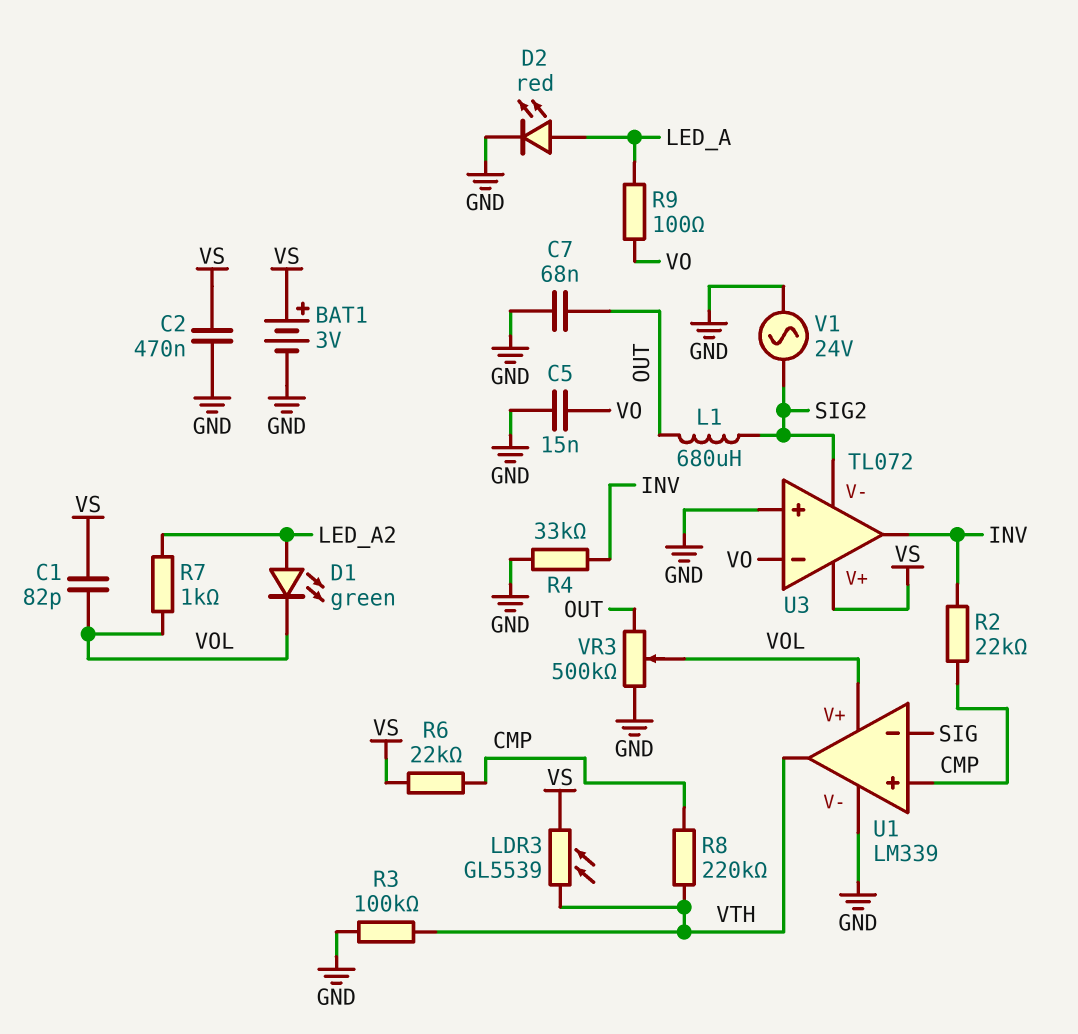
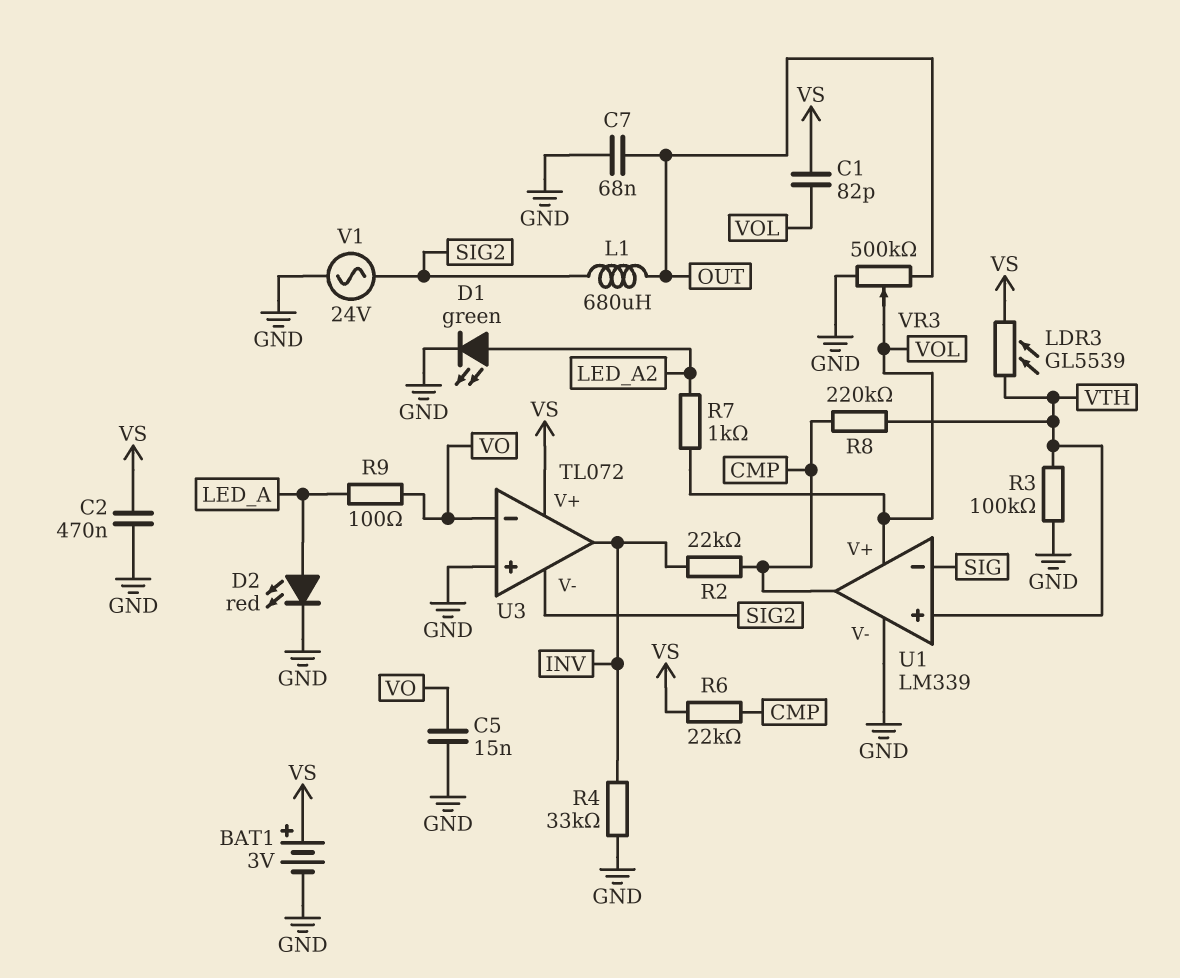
D1: LED green (A LED_A2, K VOL) -> LED green (A LED_A2, K GND)
U1 pin in+: CMP -> VTH
U1 pin out: VTH -> CMP

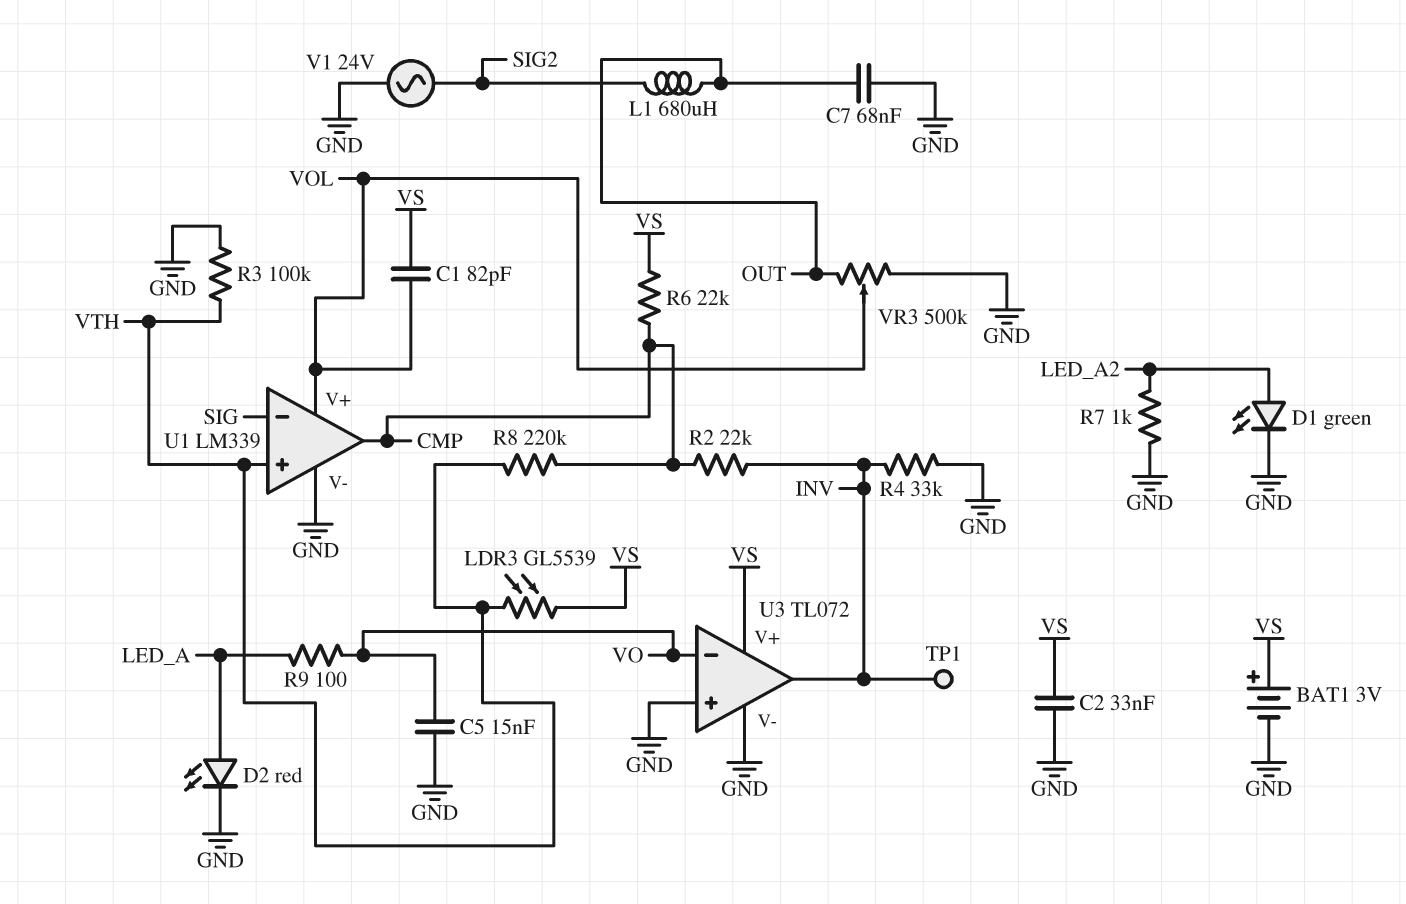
C2: 470nF (GND, VS) -> 33nF (GND, VS)
R7: 1k (LED_A2, VOL) -> 1k (GND, LED_A2)
TP1: none -> test point (INV)
U3 pin V-: SIG2 -> GND

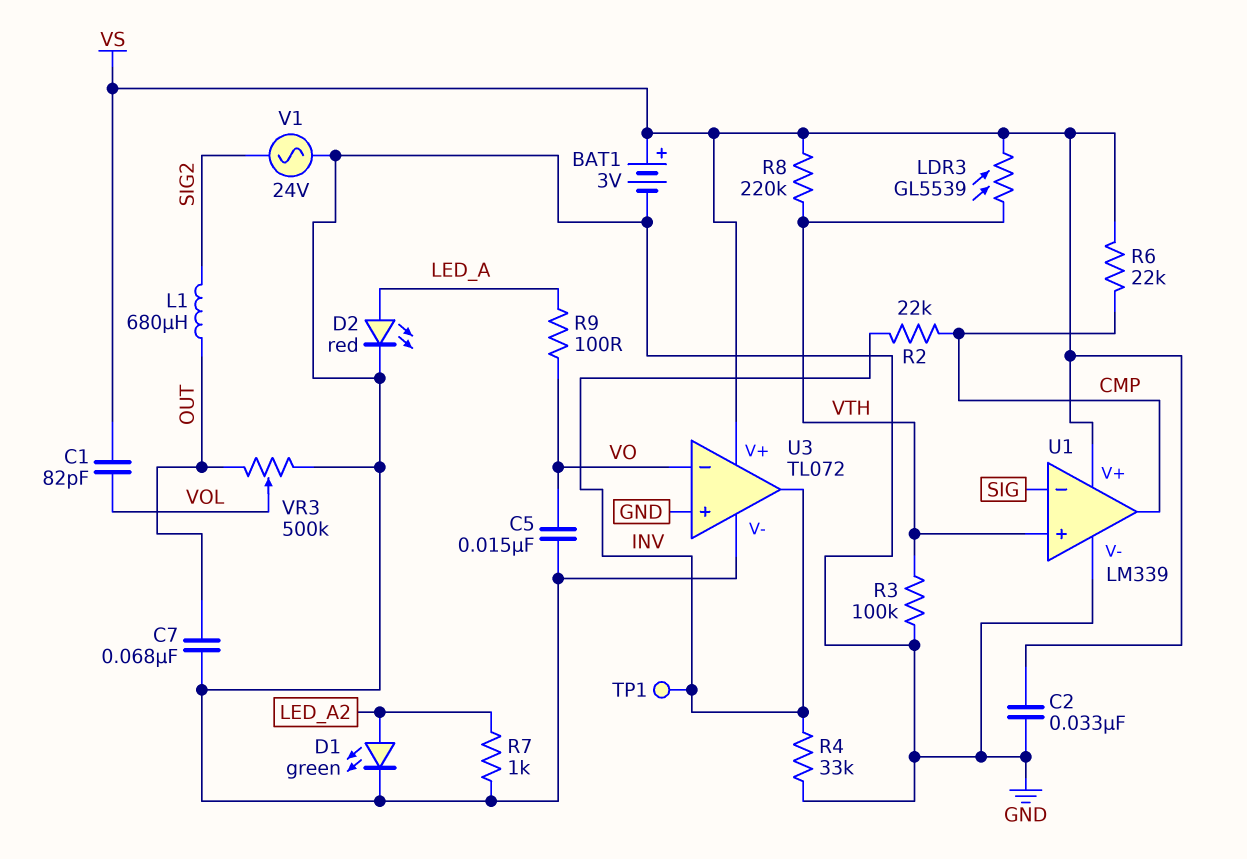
R8: 220k (CMP, VTH) -> 220k (VS, VTH)
U1 pin V+: VOL -> VS

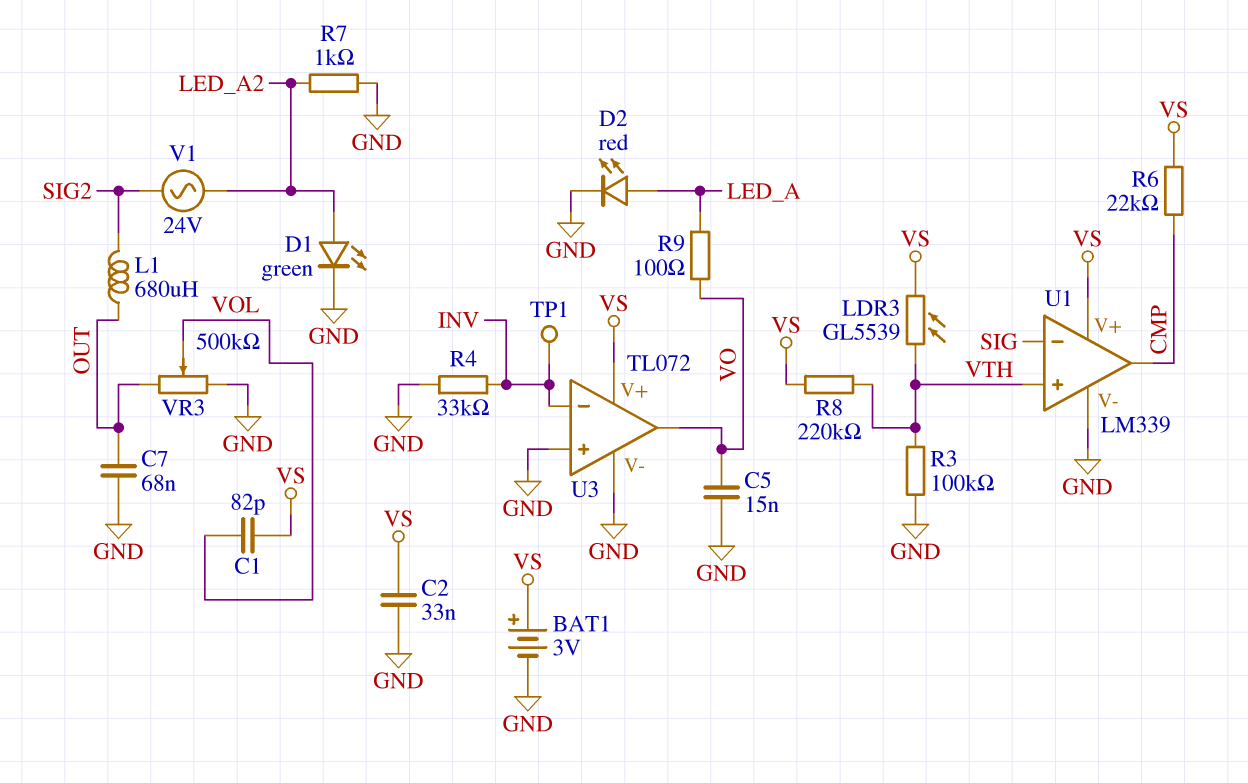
R2: 22k (CMP, INV) -> none
U3 pin in-: VO -> INV
U3 pin out: INV -> VO
V1: AC 24V (GND, SIG2) -> AC 24V (LED_A2, SIG2)

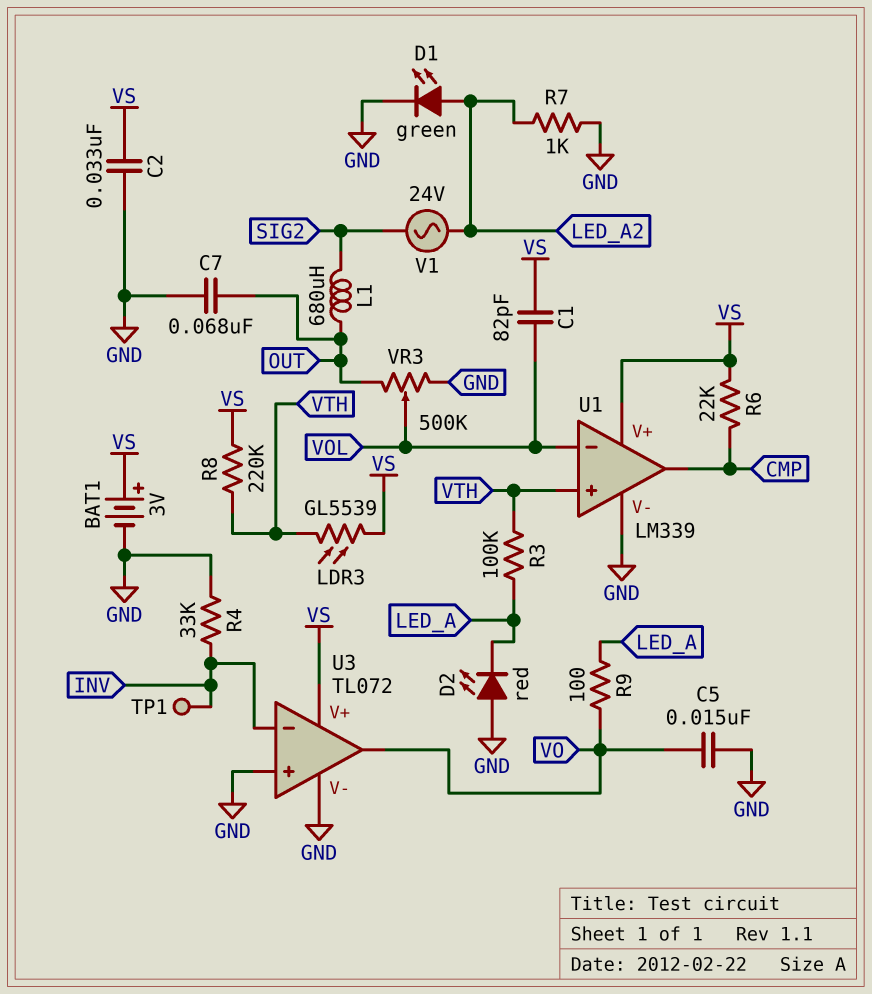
D2: LED red (A LED_A, K GND) -> LED red (A GND, K LED_A)
R3: 100k (GND, VTH) -> 100k (LED_A, VTH)
U1 pin in-: SIG -> VOL

